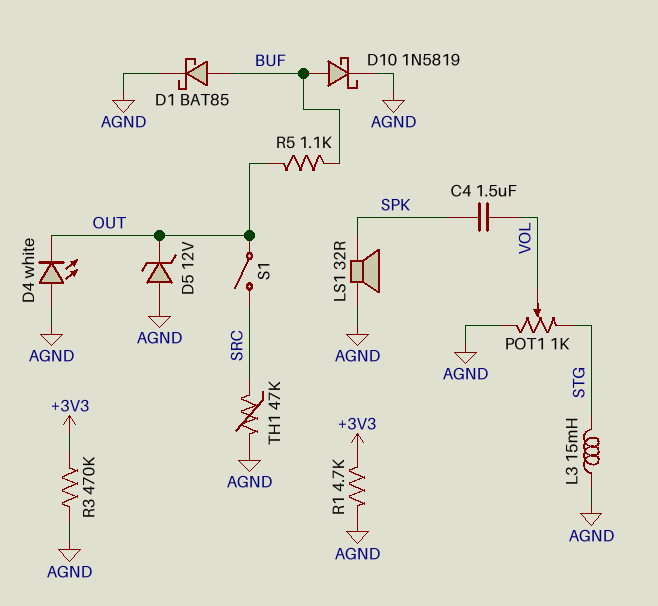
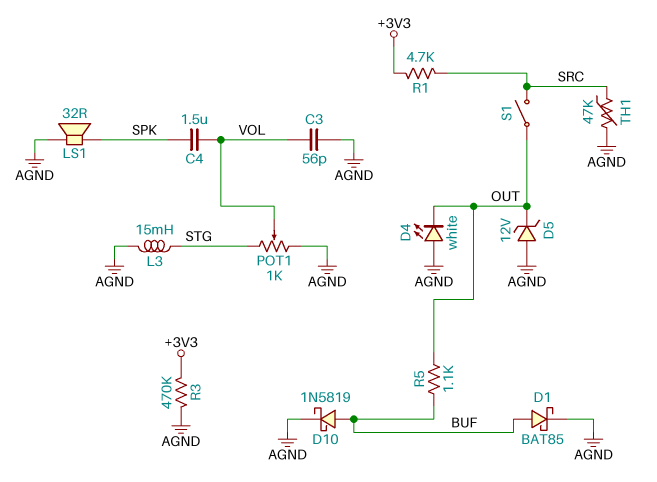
C3: none -> 56pF (AGND, VOL)
R1: 4.7k (+3V3, AGND) -> 4.7k (+3V3, SRC)

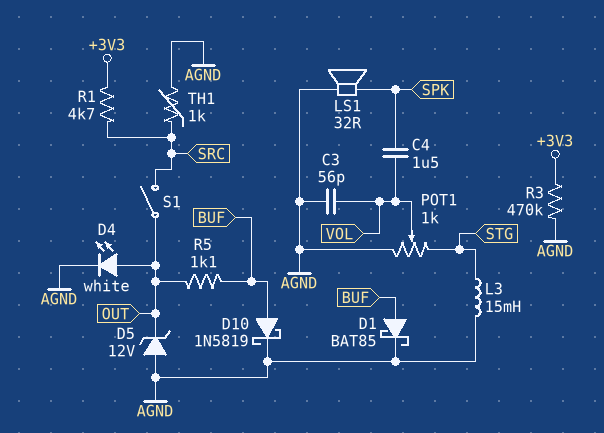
D4: LED white (A AGND, K OUT) -> LED white (A OUT, K AGND)
TH1: 47k (AGND, SRC) -> 1k (AGND, SRC)

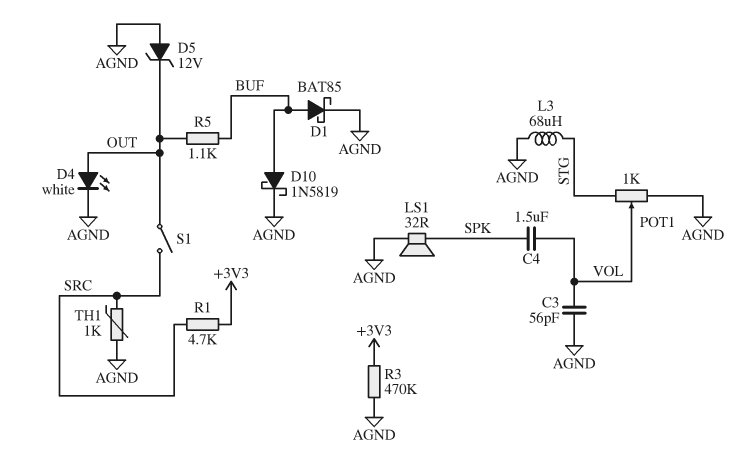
L3: 15mH (AGND, STG) -> 68uH (AGND, STG)

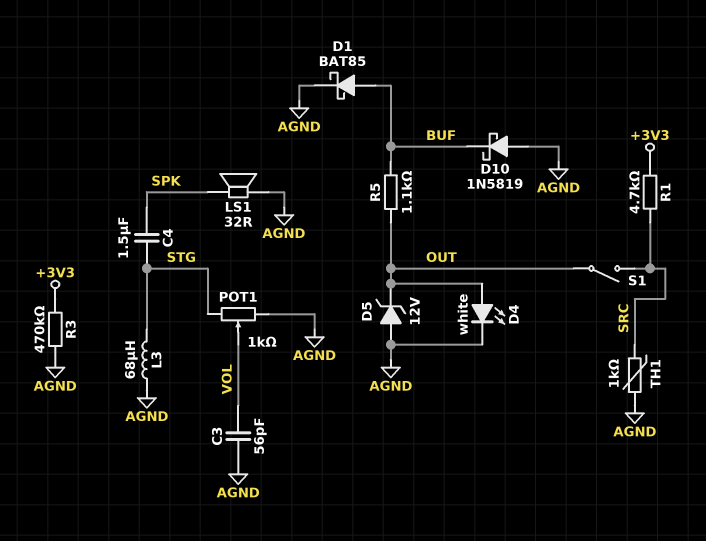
C4: 1.5uF (SPK, VOL) -> 1.5uF (SPK, STG)
D10: schottky 1N5819 (A BUF, K AGND) -> schottky 1N5819 (A AGND, K BUF)

